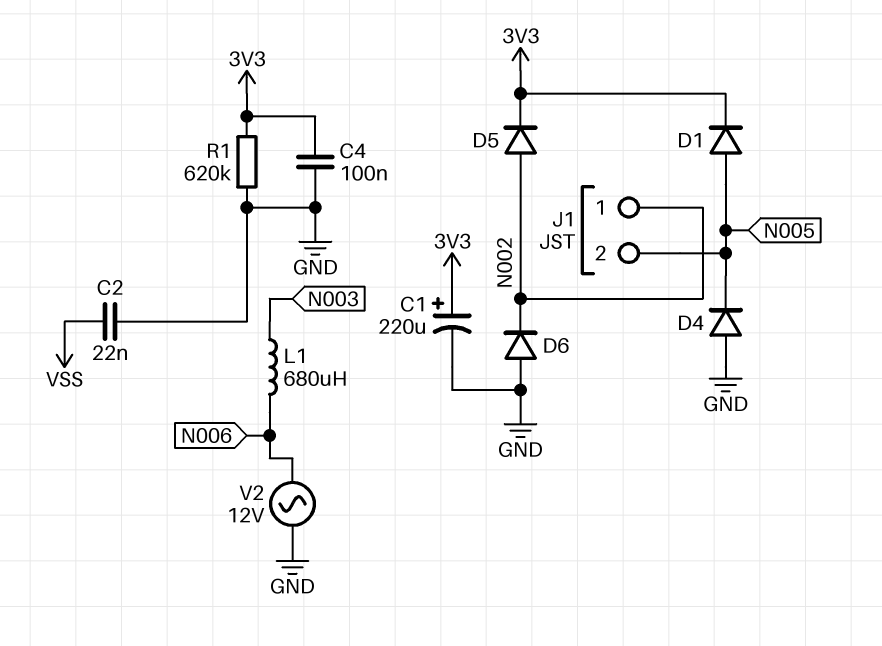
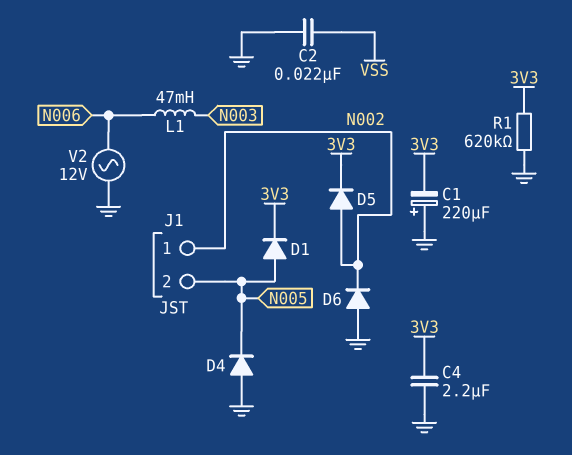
C1: 220uF (plus 3V3, minus GND) -> 220uF (plus GND, minus 3V3)
C4: 100nF (3V3, GND) -> 2.2uF (3V3, GND)
L1: 680uH (N003, N006) -> 47mH (N003, N006)

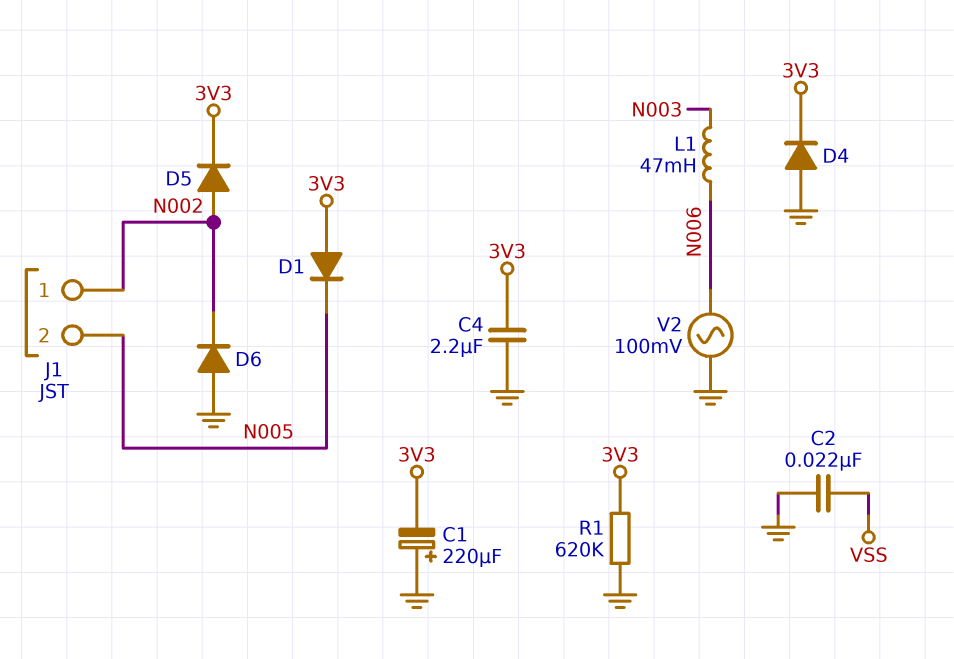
D1: diode (A N005, K 3V3) -> diode (A 3V3, K N005)
D4: diode (A GND, K N005) -> diode (A GND, K 3V3)
V2: AC 12V (GND, N006) -> AC 100mV (GND, N006)

